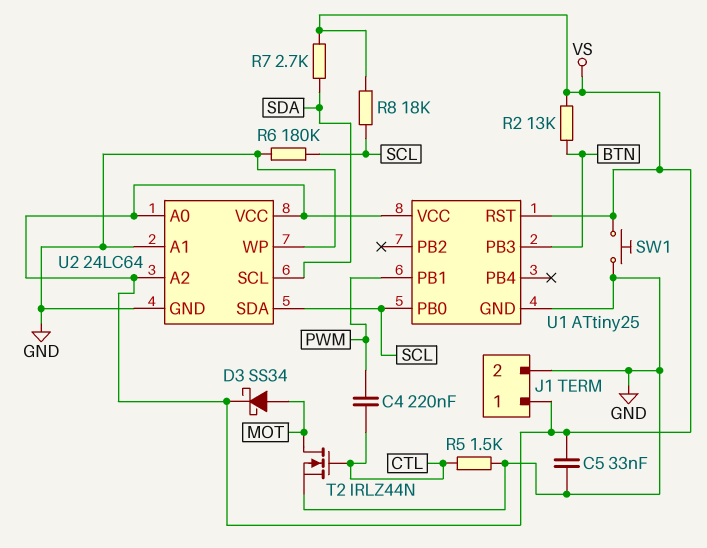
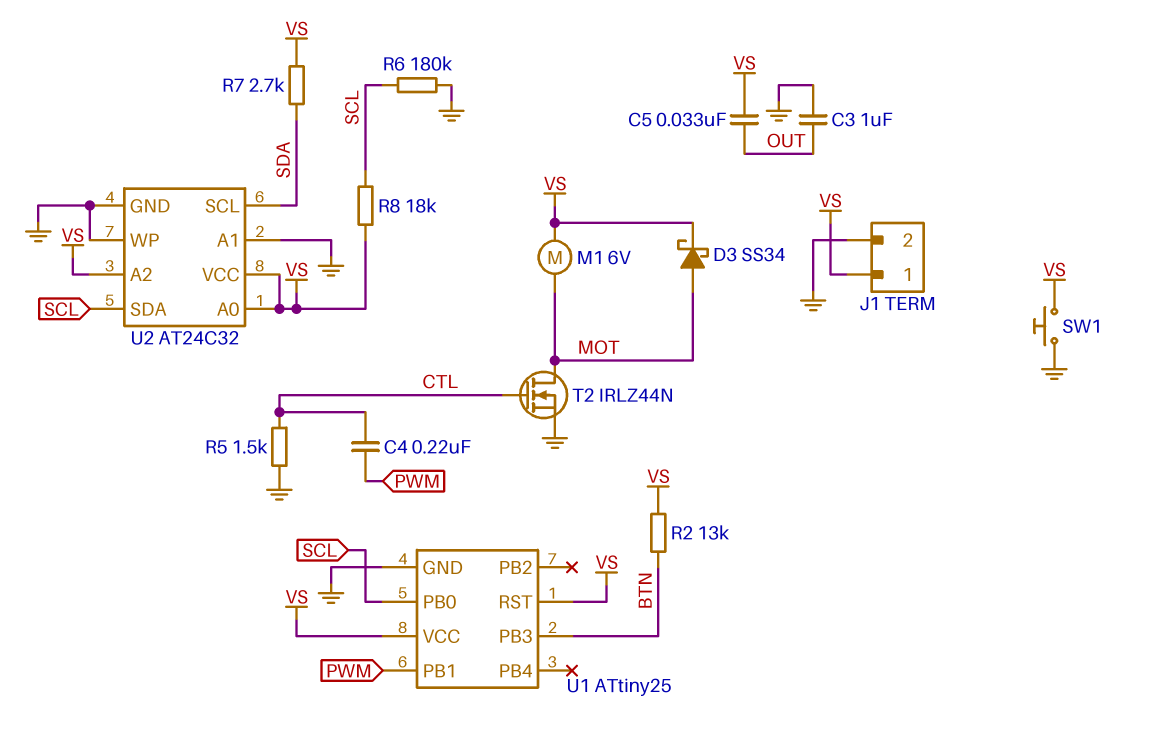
C3: none -> 1uF (GND, OUT)
C5: 33nF (GND, VS) -> 33nF (OUT, VS)
M1: none -> motor 6V (MOT, VS)
U2: 24LC64 -> AT24C32

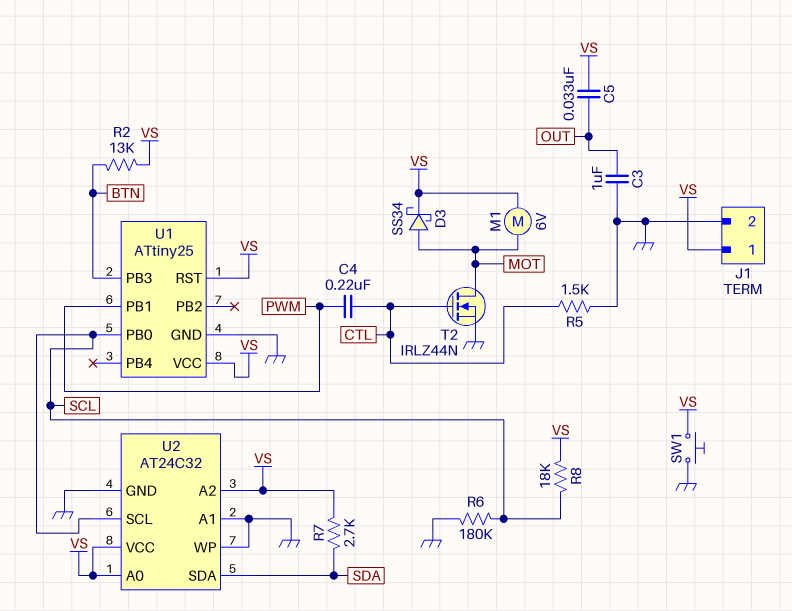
U2 pin SCL: SDA -> SCL
U2 pin SDA: SCL -> SDA

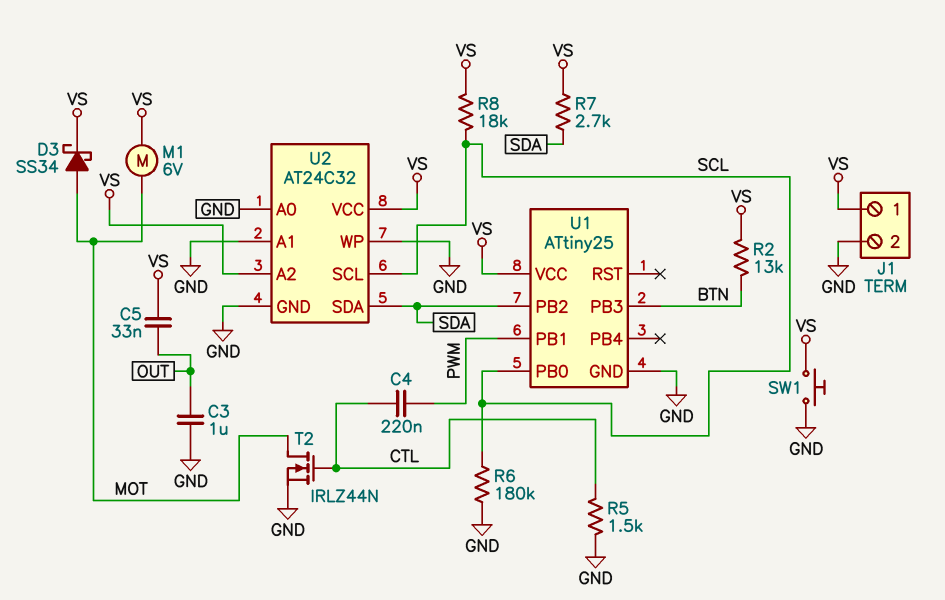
U1 pin PB2: none -> SDA
U1 pin RST: VS -> none
U2 pin A0: VS -> GND

